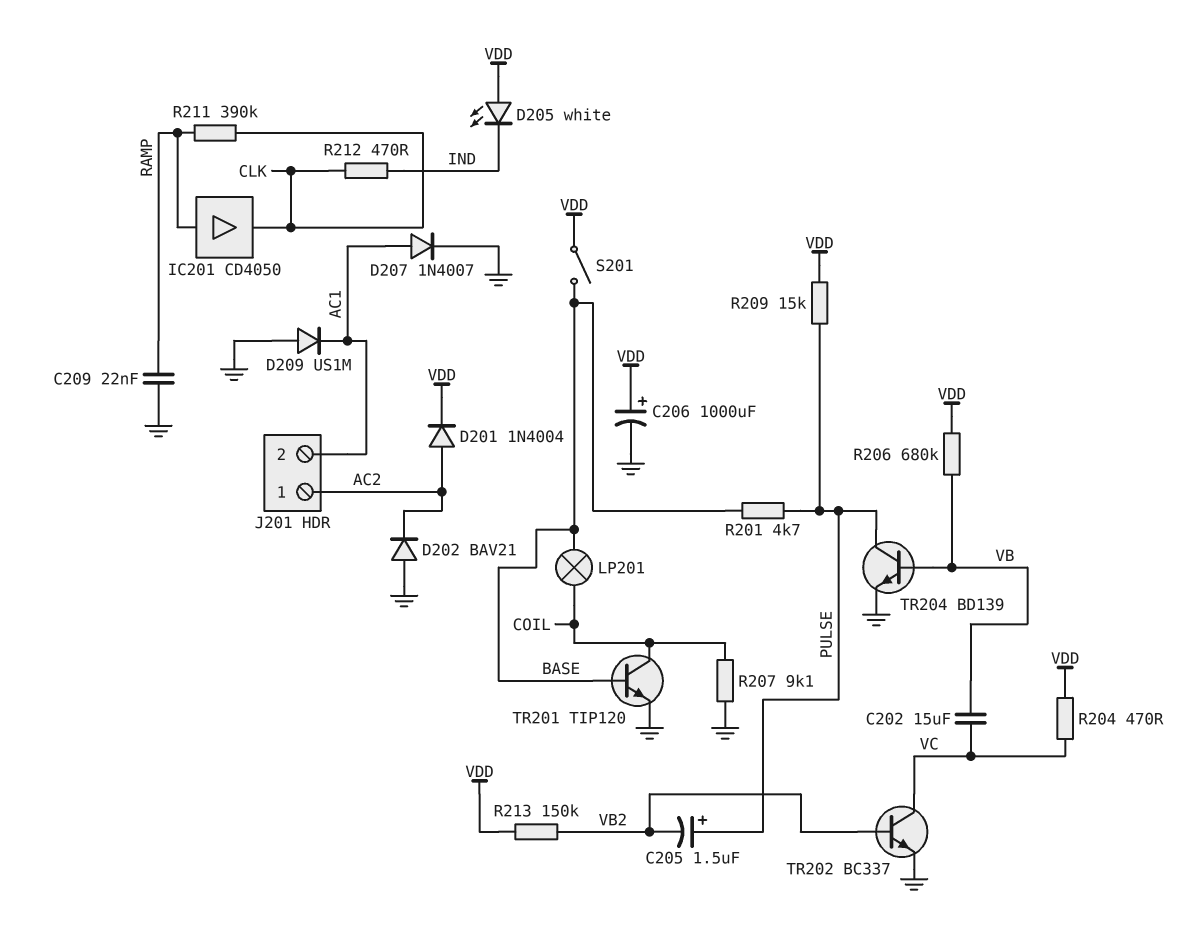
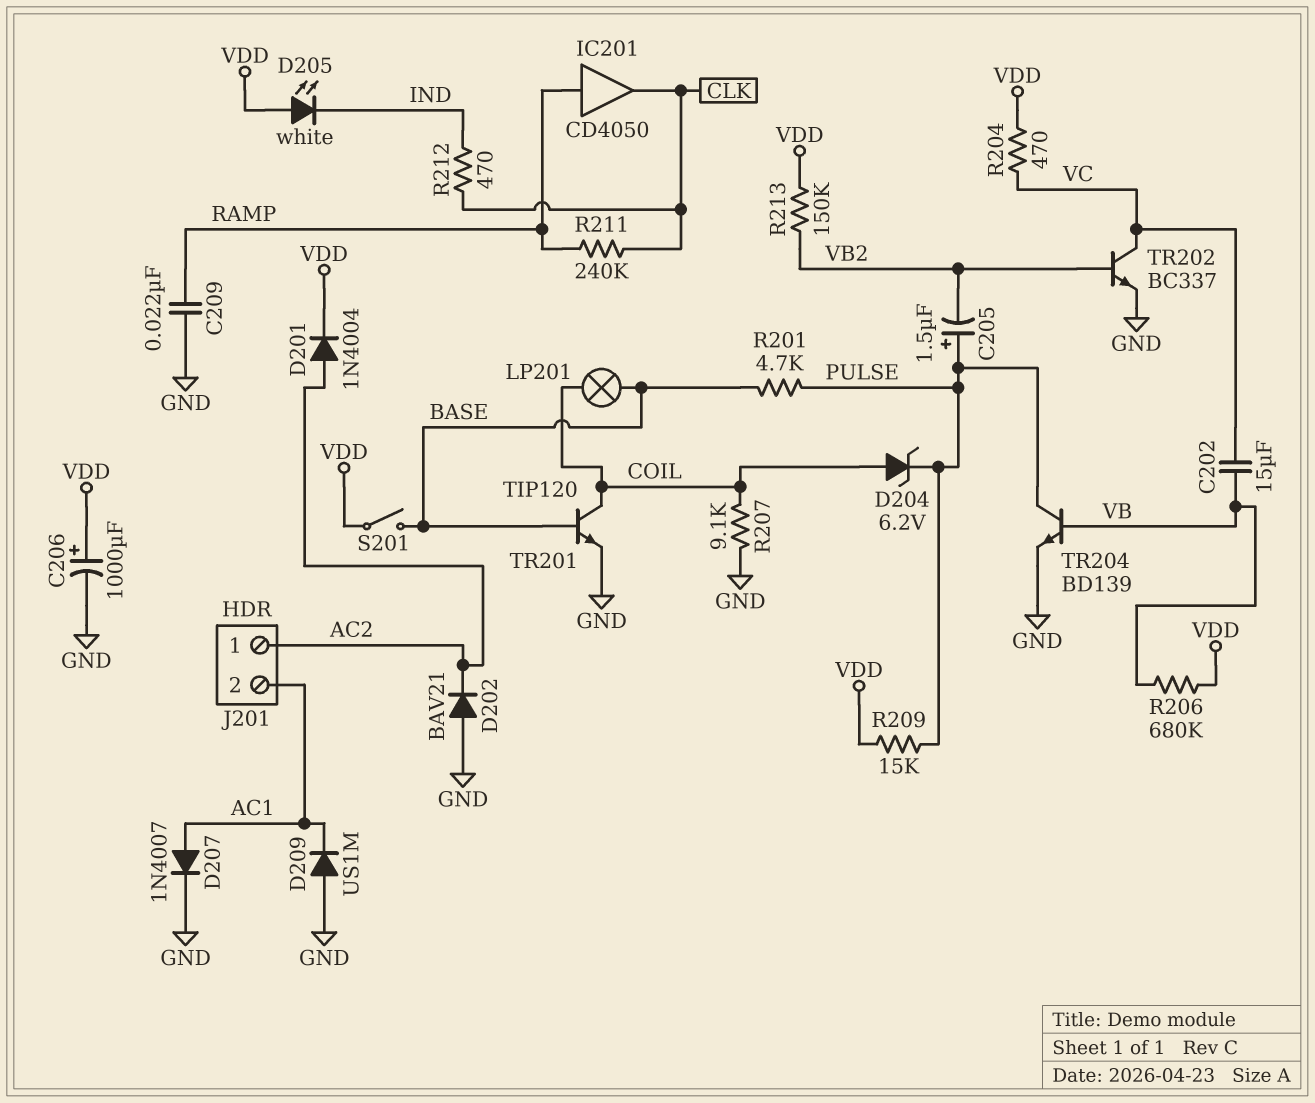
D204: none -> zener 6.2V (A COIL, K PULSE)
R211: 390k (CLK, RAMP) -> 240k (CLK, RAMP)

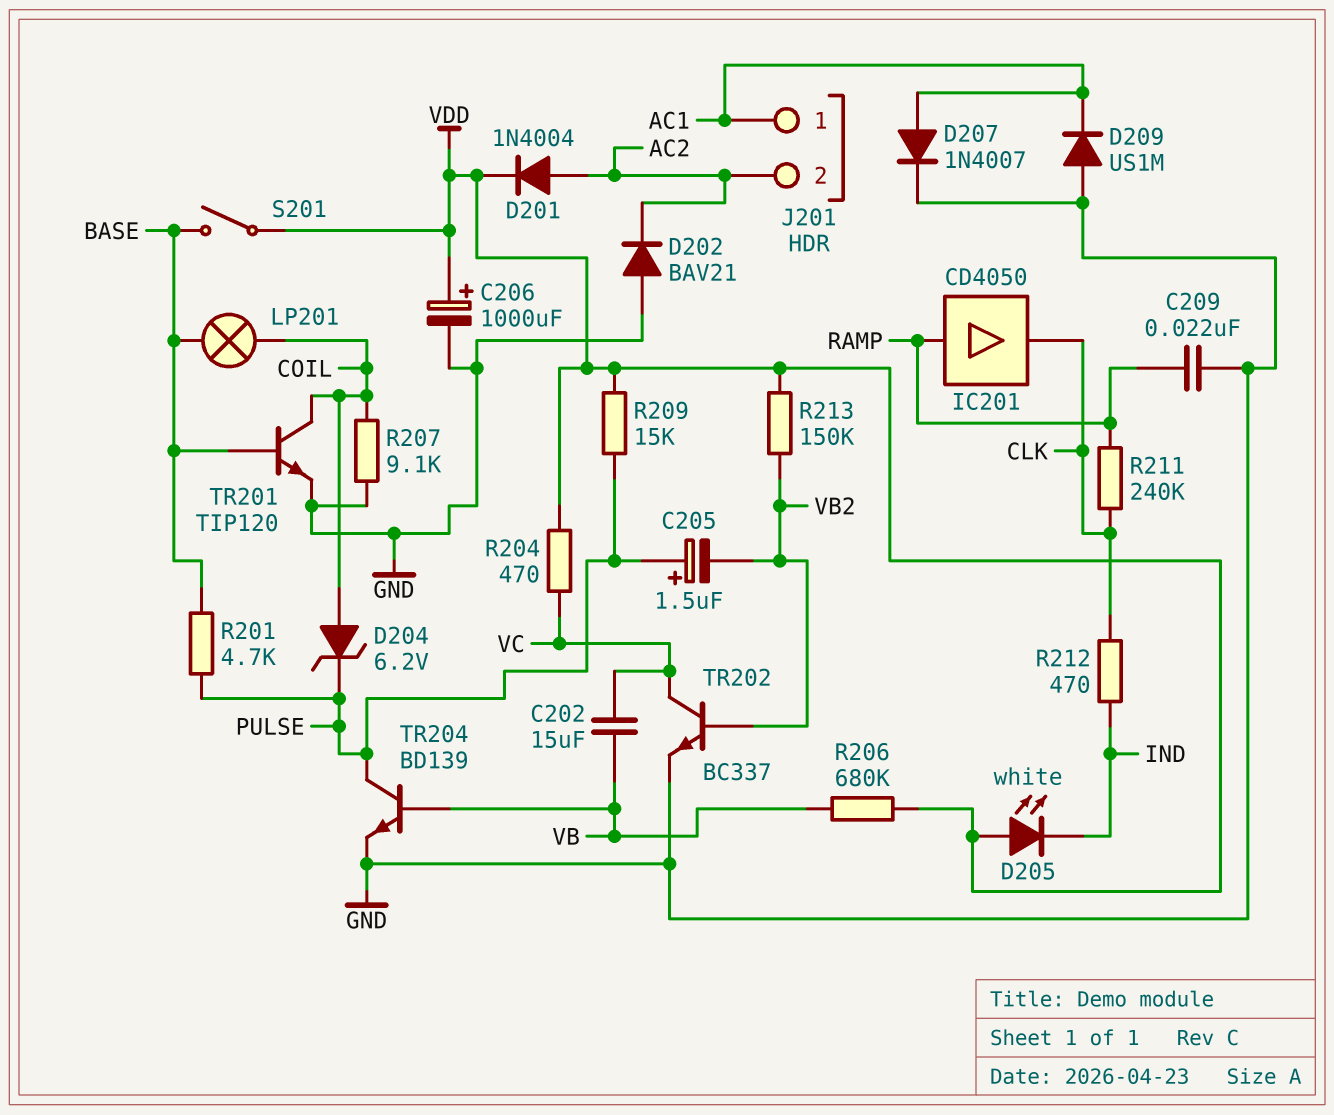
J201 pin 1: AC2 -> AC1
J201 pin 2: AC1 -> AC2

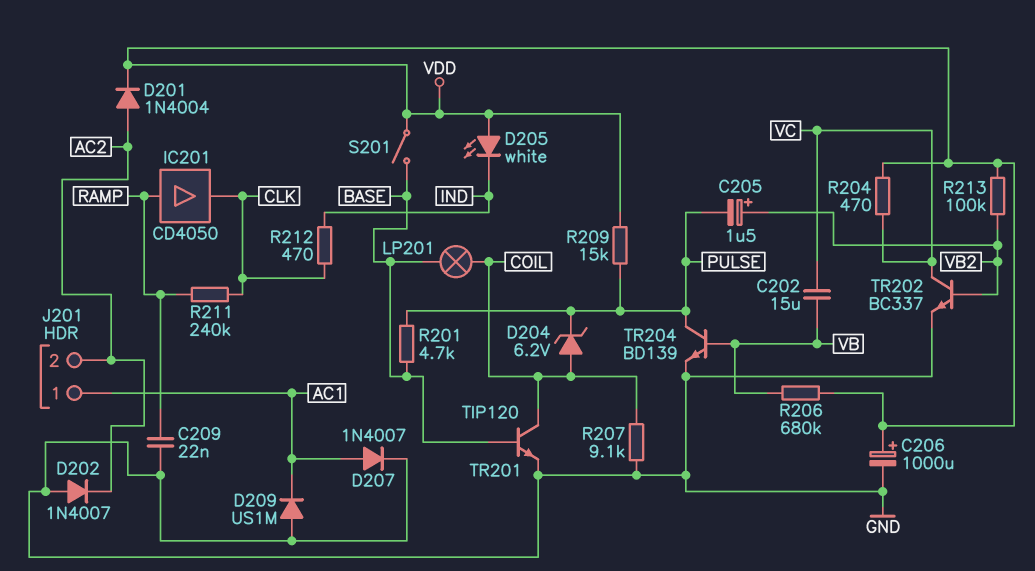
C205: 1.5uF (plus PULSE, minus VB2) -> 1.5uF (plus VB2, minus PULSE)
D202: diode BAV21 (A GND, K AC2) -> diode 1N4007 (A GND, K AC2)
R213: 150k (VB2, VDD) -> 100k (VB2, VDD)

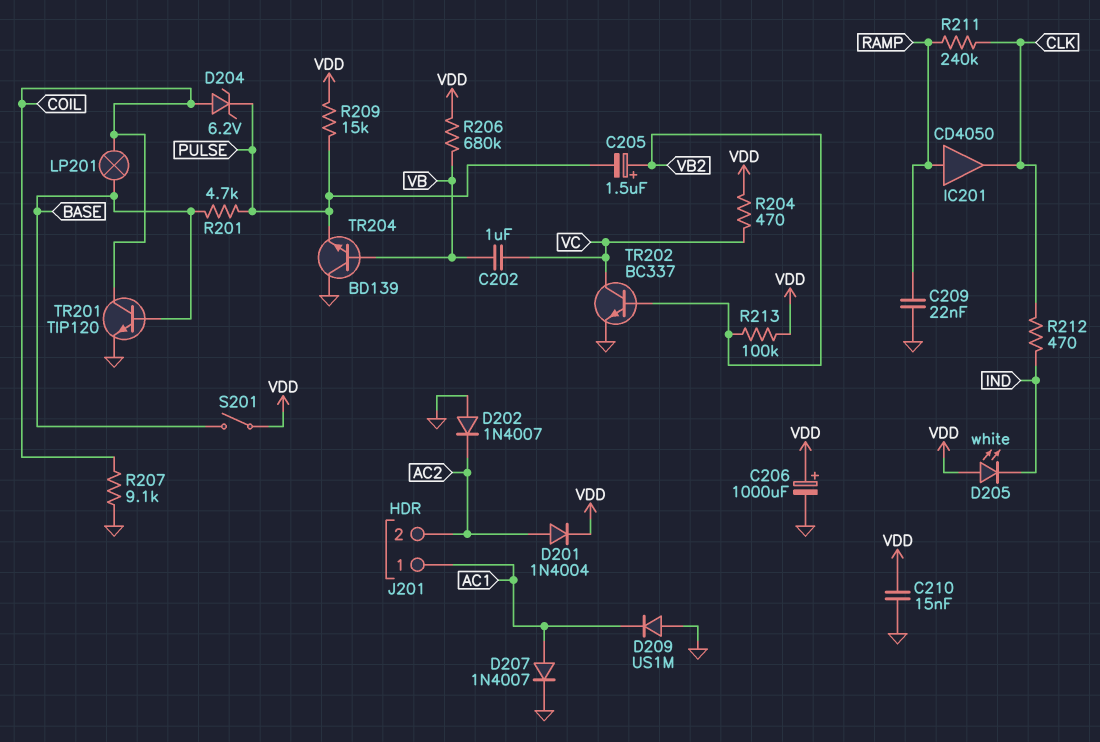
C202: 15uF (VB, VC) -> 1uF (VB, VC)
C210: none -> 15nF (GND, VDD)
TR204: NPN BD139 (B VB, C PULSE, E GND) -> NPN BD139 (B VB, C GND, E PULSE)

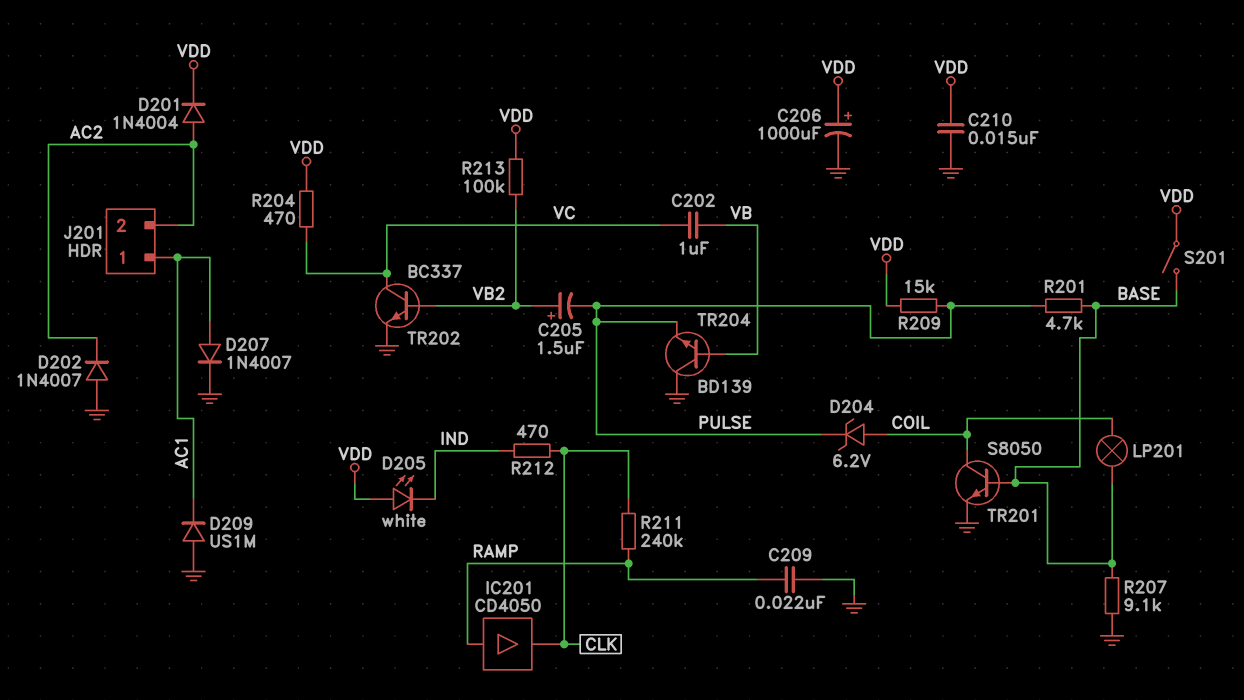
R206: 680k (VB, VDD) -> none
R207: 9.1k (COIL, GND) -> 9.1k (BASE, GND)
TR201: NPN TIP120 (B BASE, C COIL, E GND) -> NPN S8050 (B BASE, C COIL, E GND)

